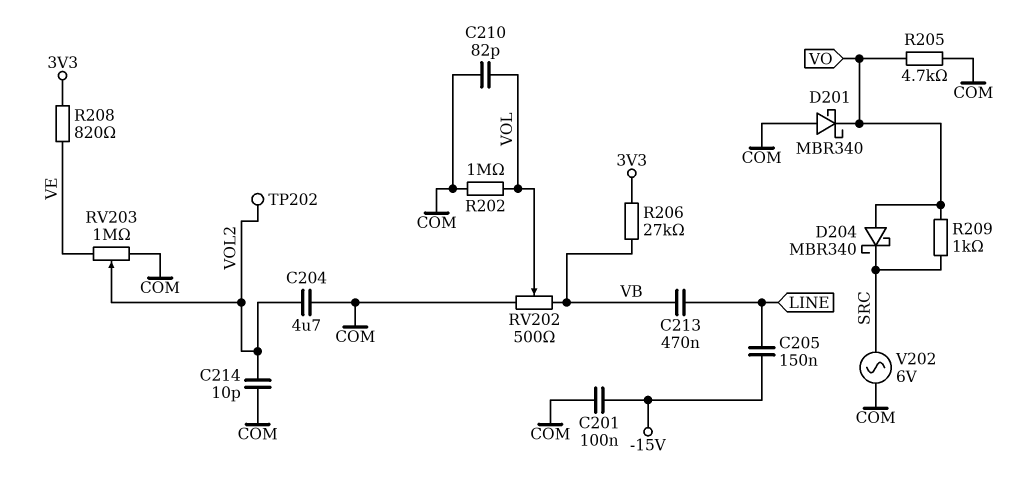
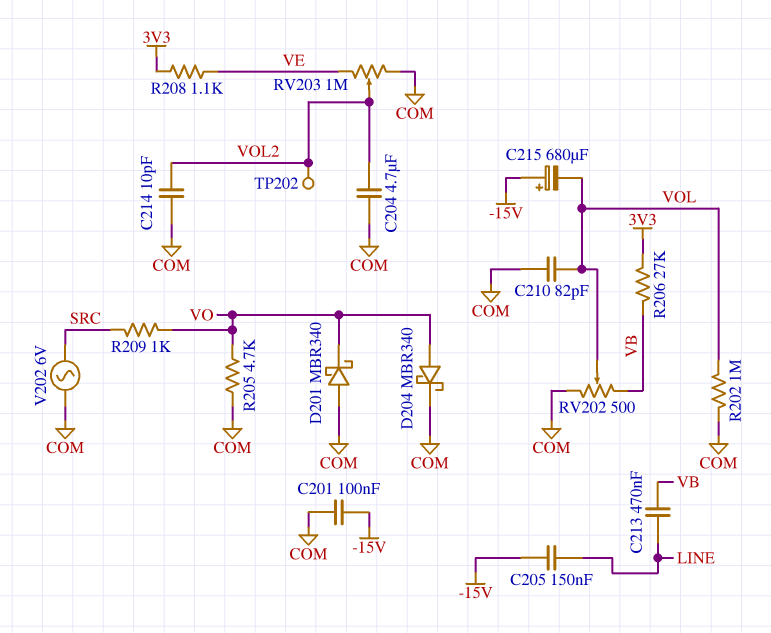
C215: none -> 680uF (plus -15V, minus VOL)
D204: schottky MBR340 (A VO, K SRC) -> schottky MBR340 (A VO, K COM)
R208: 820 (3V3, VE) -> 1.1k (3V3, VE)

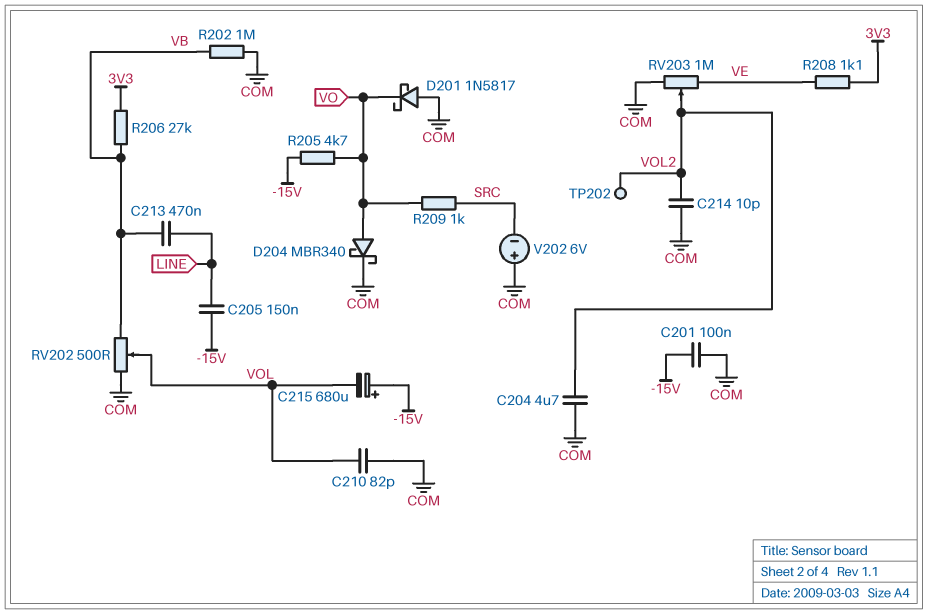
D201: schottky MBR340 (A COM, K VO) -> schottky 1N5817 (A COM, K VO)
R202: 1M (COM, VOL) -> 1M (COM, VB)
R205: 4.7k (COM, VO) -> 4.7k (-15V, VO)
V202: AC 6V (COM, SRC) -> 6V (plus COM, minus SRC)

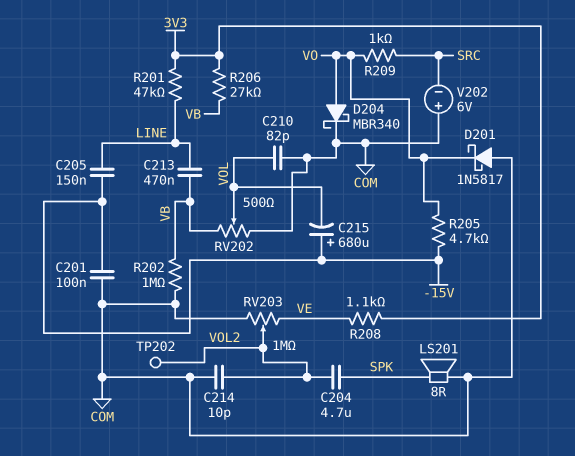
C204: 4.7uF (COM, VOL2) -> 4.7uF (SPK, VOL2)
LS201: none -> speaker 8R (COM, SPK)
R201: none -> 47k (3V3, LINE)

